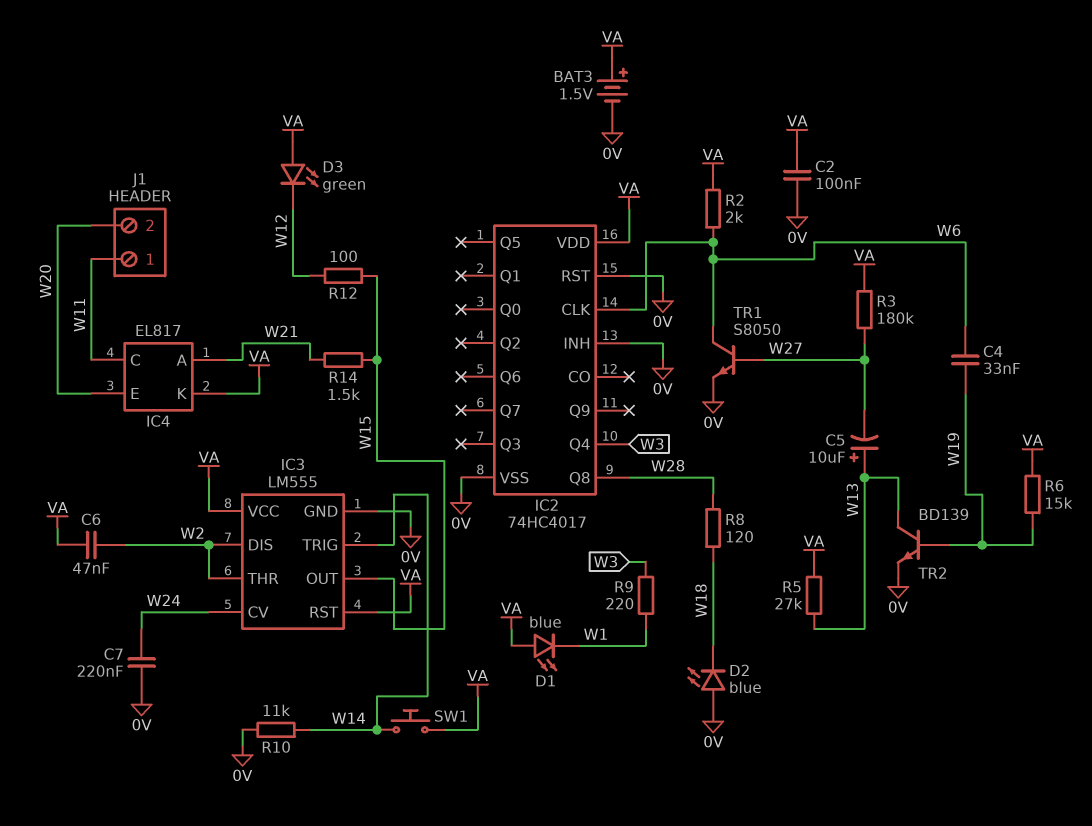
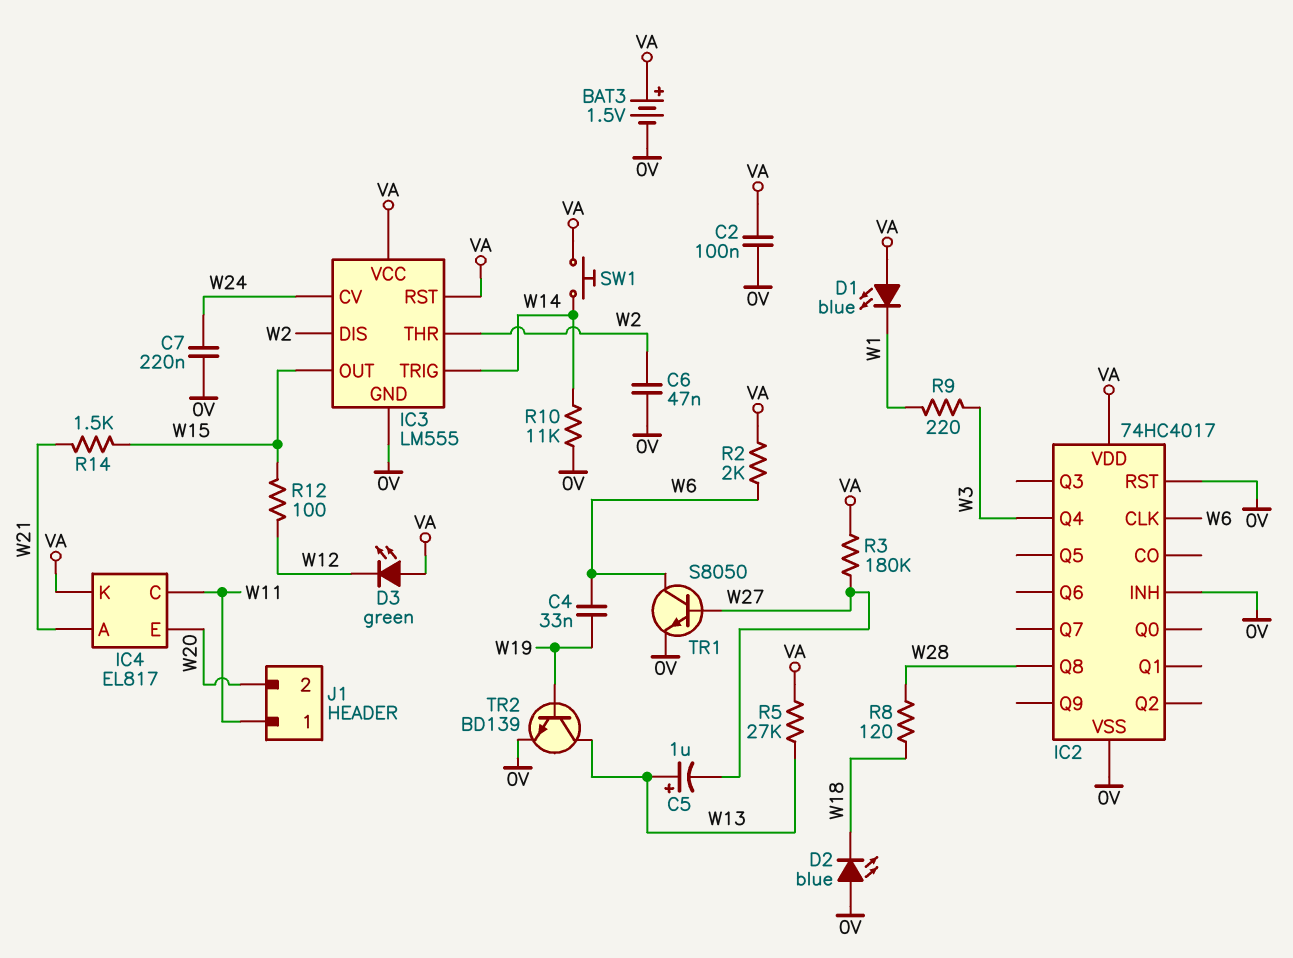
C5: 10uF (plus W13, minus W27) -> 1uF (plus W13, minus W27)
C6: 47nF (VA, W2) -> 47nF (0V, W2)
R6: 15k (VA, W19) -> none

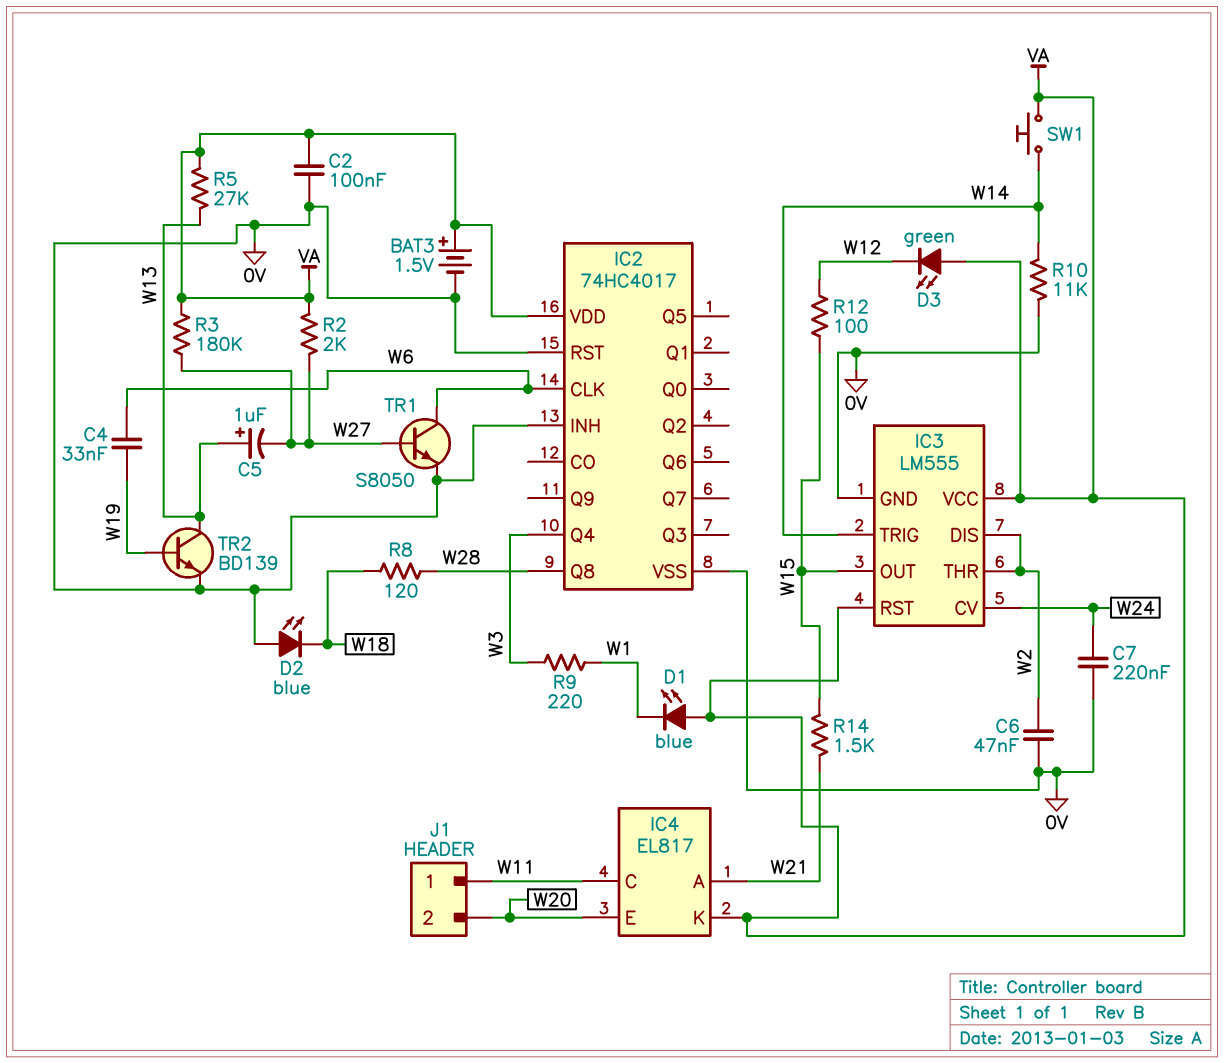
R2: 2k (VA, W6) -> 2k (VA, W27)

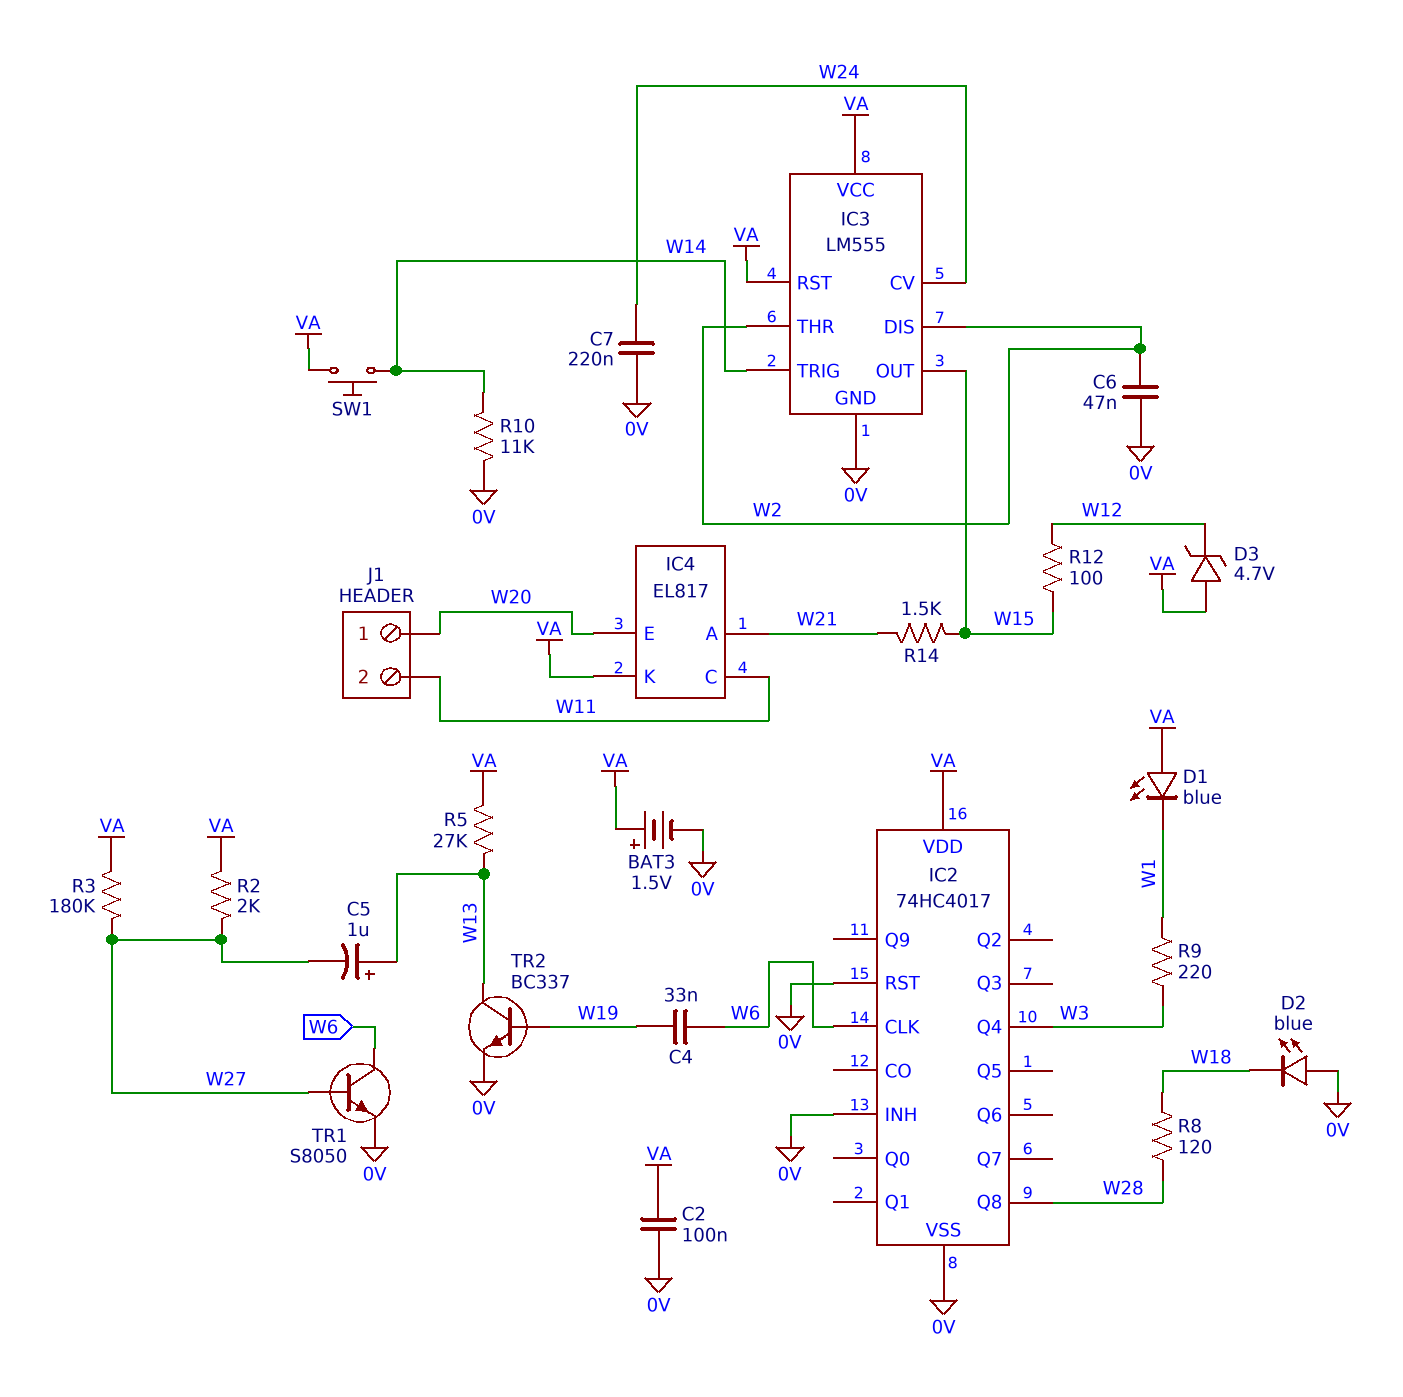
D3: LED green (A VA, K W12) -> zener 4.7V (A VA, K W12)
J1 pin 1: W11 -> W20
J1 pin 2: W20 -> W11
TR2: NPN BD139 (B W19, C W13, E 0V) -> NPN BC337 (B W19, C W13, E 0V)

